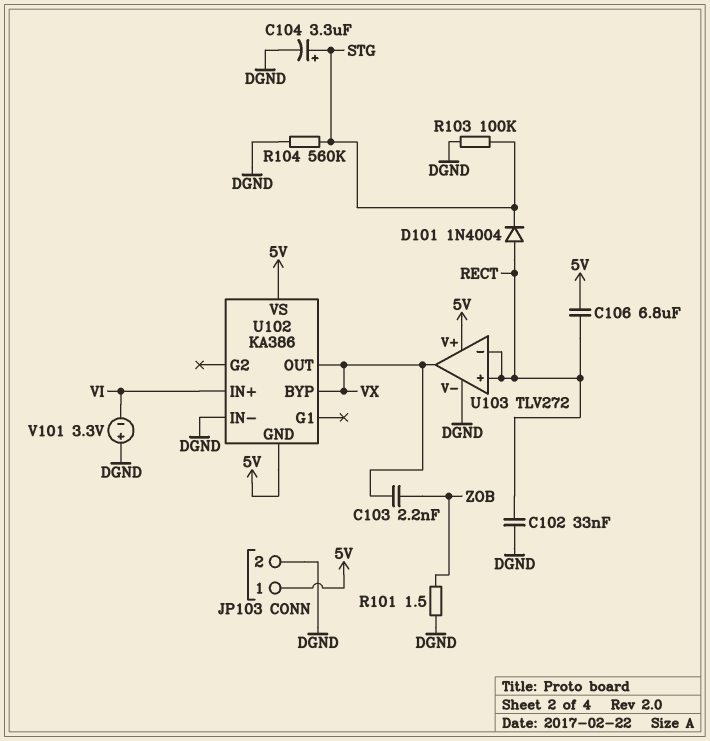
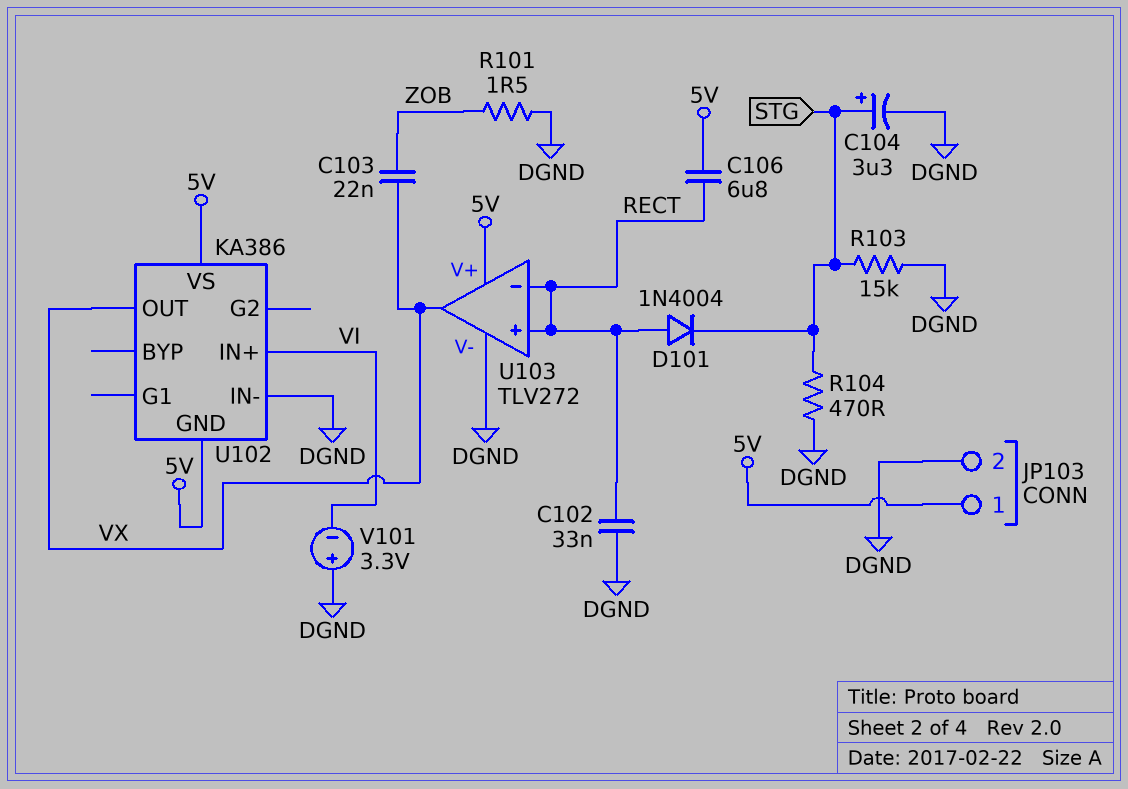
C103: 2.2nF (VX, ZOB) -> 22nF (VX, ZOB)
R103: 100k (DGND, STG) -> 15k (DGND, STG)
R104: 560k (DGND, STG) -> 470 (DGND, STG)
U102 pin BYP: VX -> none

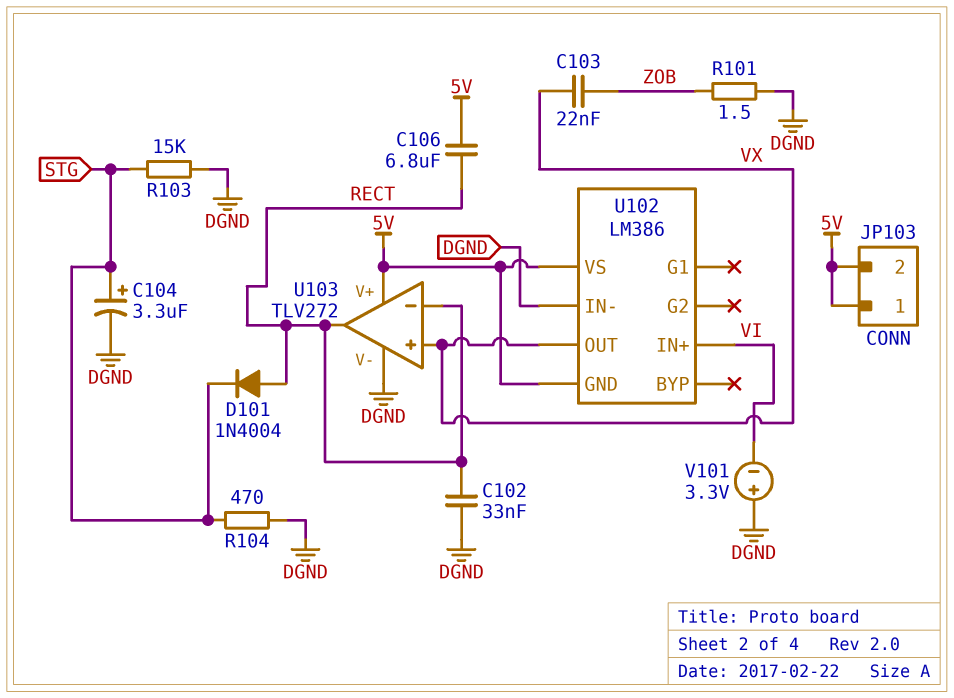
JP103 pin 2: DGND -> 5V
U102: KA386 -> LM386
U103 pin in+: RECT -> VX
U103 pin out: VX -> RECT

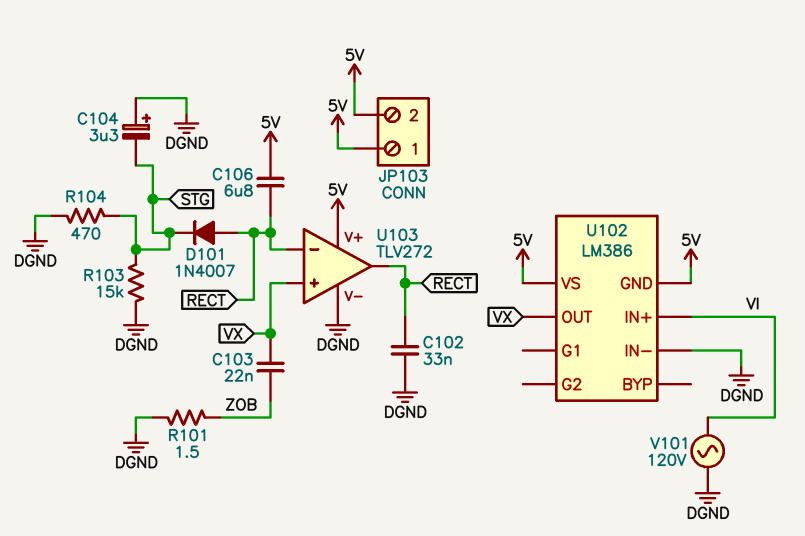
C104: 3.3uF (plus STG, minus DGND) -> 3.3uF (plus DGND, minus STG)
D101: diode 1N4004 (A RECT, K STG) -> diode 1N4007 (A RECT, K STG)
V101: 3.3V (plus DGND, minus VI) -> AC 120V (DGND, VI)

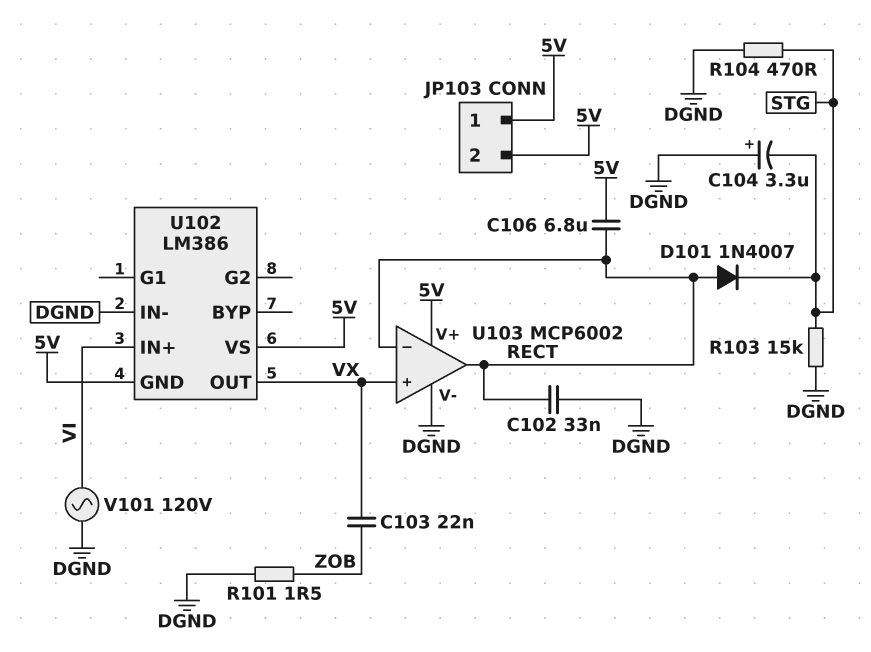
U103: TLV272 -> MCP6002

